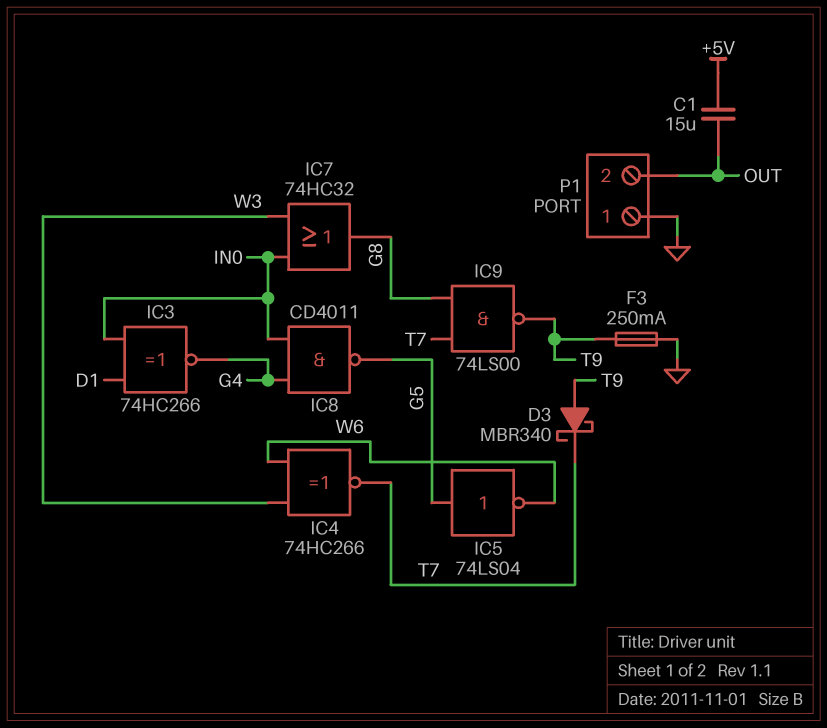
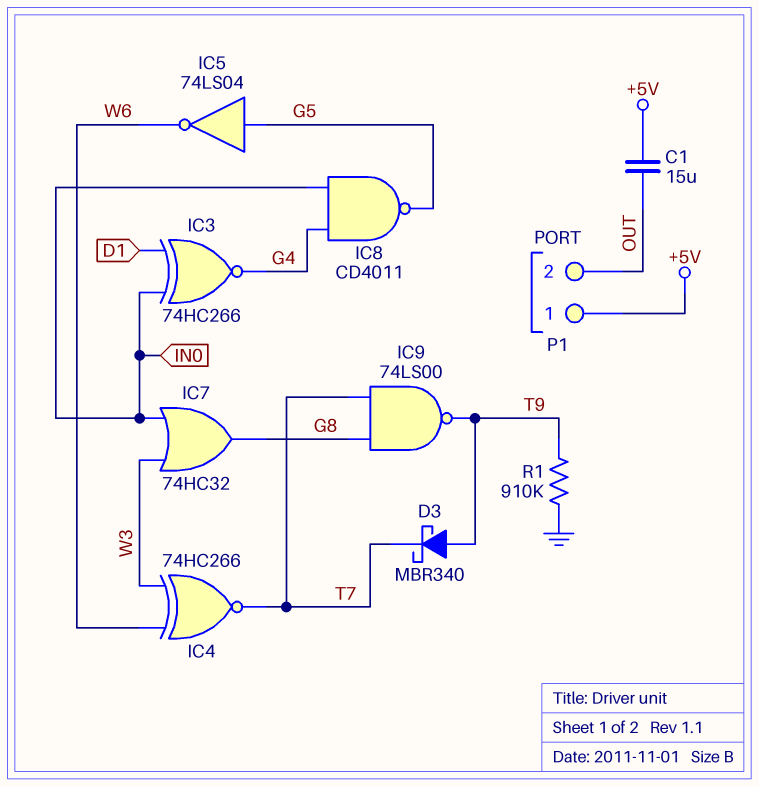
F3: 250mA (GND, T9) -> none
P1 pin 1: GND -> +5V
R1: none -> 910k (GND, T9)

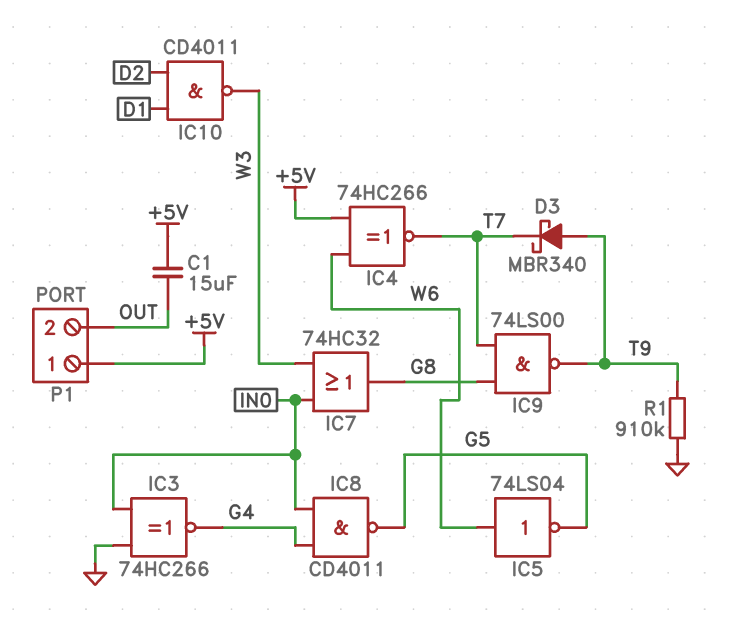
IC3: XNOR 74HC266 (in D1, in IN0, out G4) -> XNOR 74HC266 (in GND, in IN0, out G4)
IC4: XNOR 74HC266 (in W3, in W6, out T7) -> XNOR 74HC266 (in +5V, in W6, out T7)
IC5: NOT 74LS04 (in G5, out W6) -> NOT 74LS04 (in W6, out G5)
IC10: none -> NAND CD4011 (in D1, in D2, out W3)

